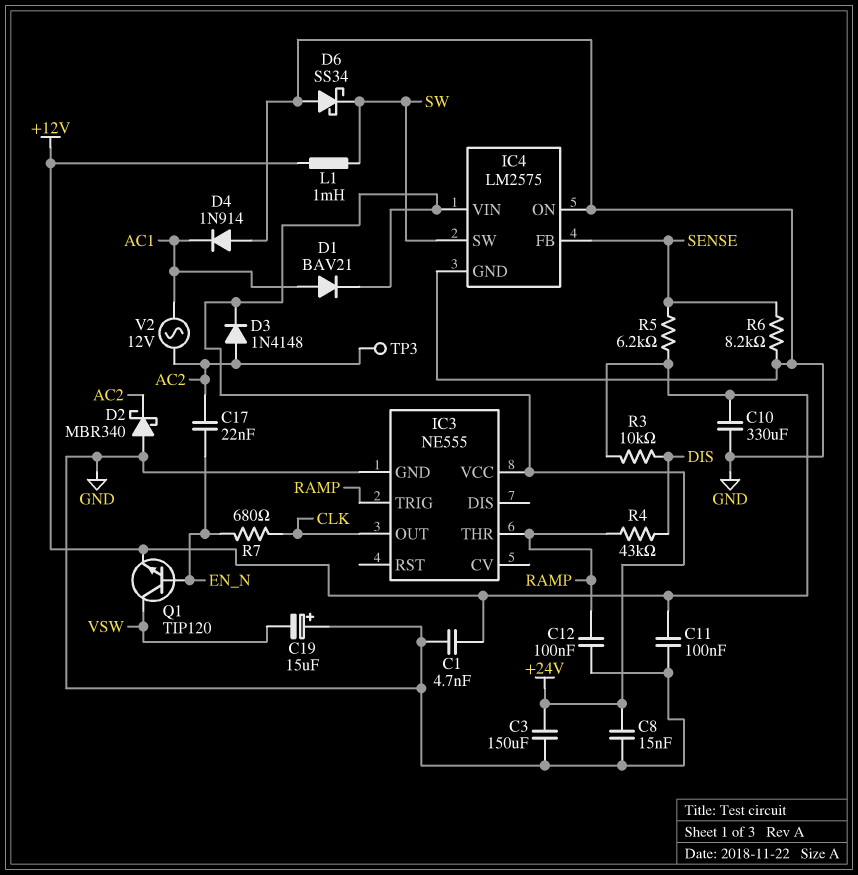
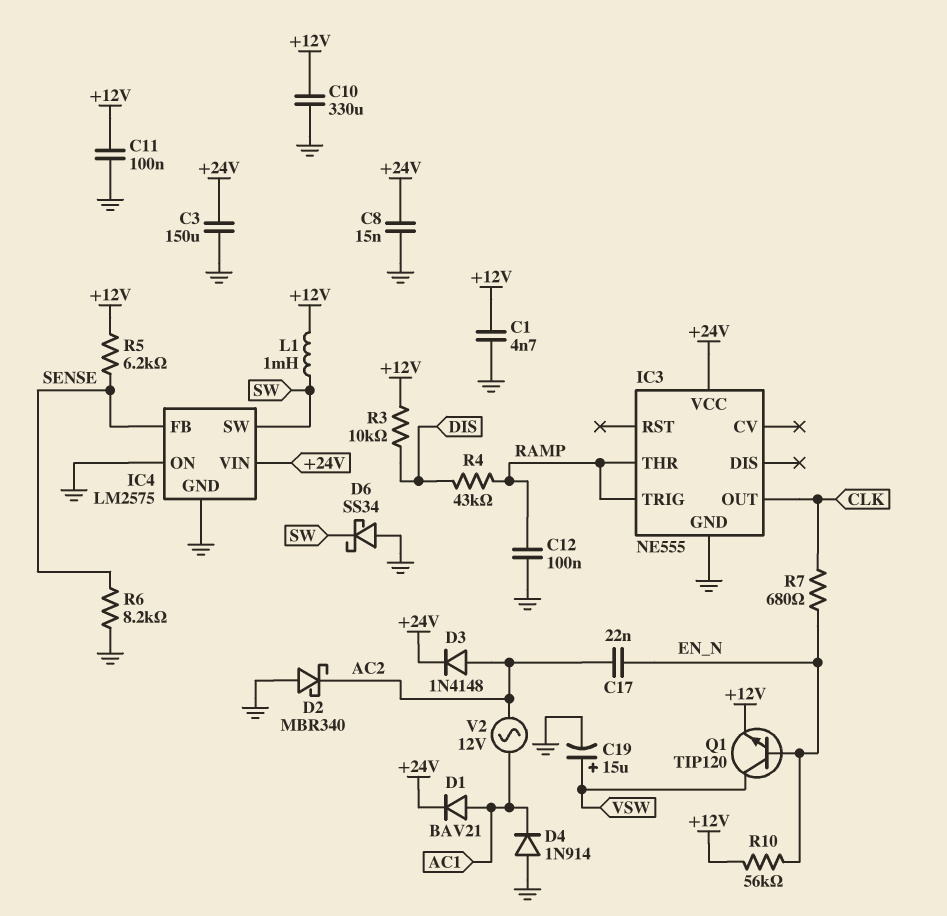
C19: 15uF (plus GND, minus VSW) -> 15uF (plus VSW, minus GND)
R10: none -> 56k (+12V, EN_N)
TP3: test point (AC2) -> none

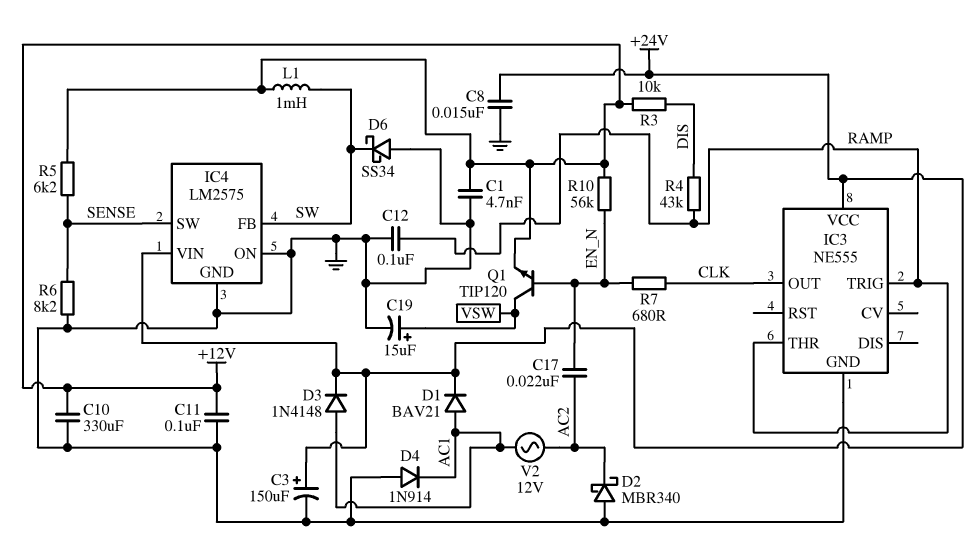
C3: 150uF (+24V, GND) -> 150uF (plus +24V, minus GND)
D3: diode 1N4148 (A AC2, K +24V) -> diode 1N4148 (A AC1, K +24V)
IC4 pin FB: SENSE -> SW
IC4 pin SW: SW -> SENSE

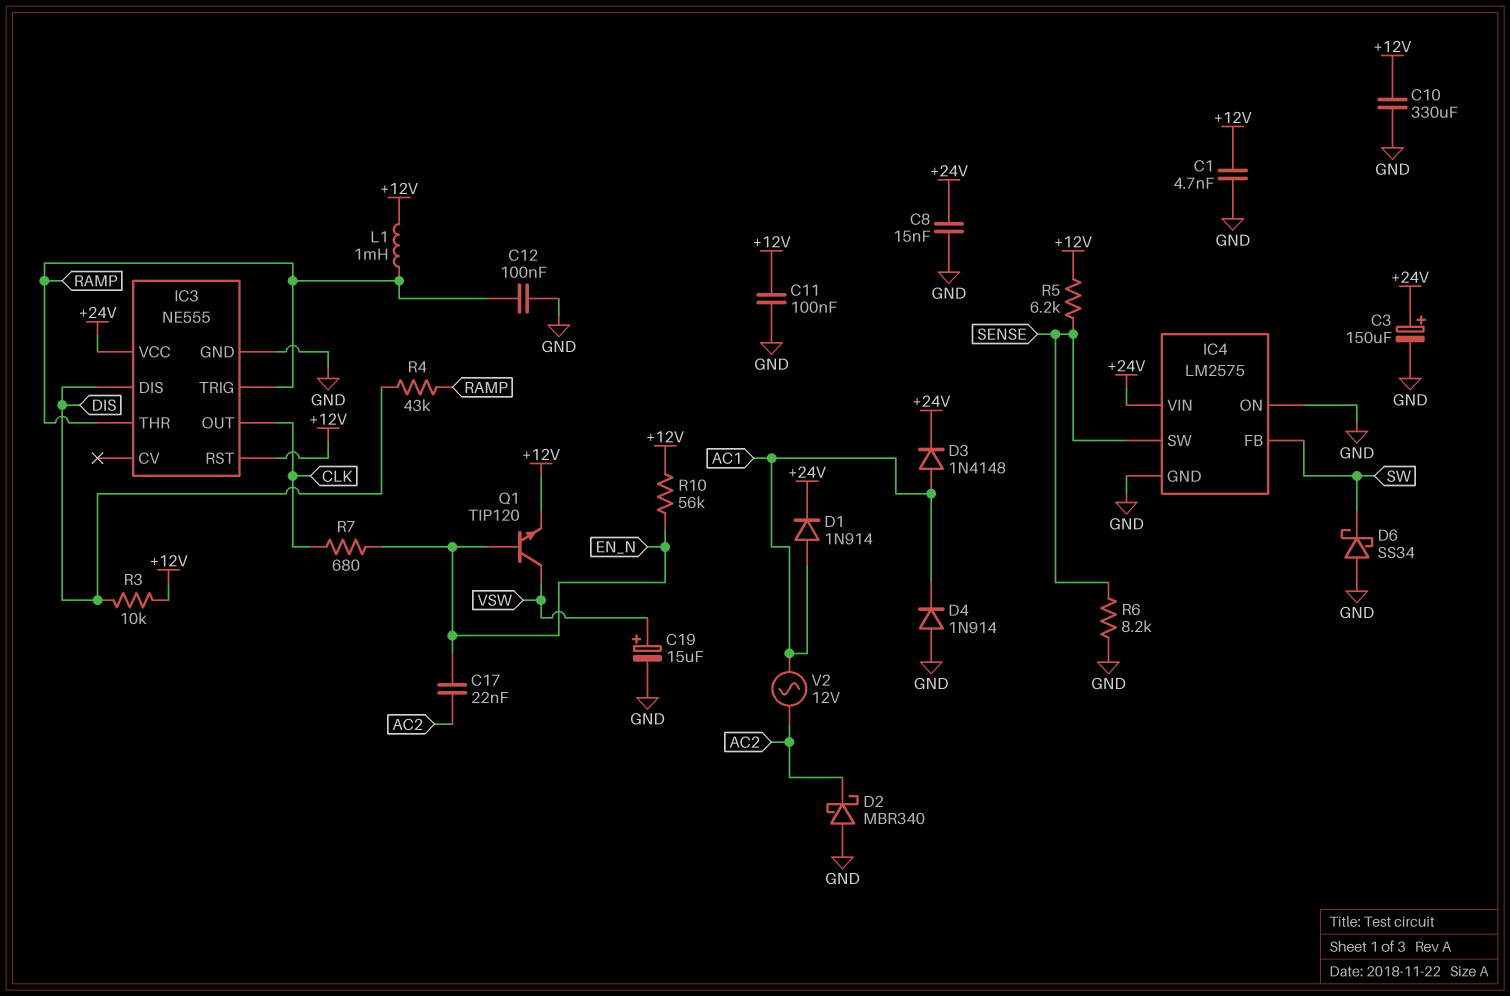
D1: diode BAV21 (A AC1, K +24V) -> diode 1N914 (A AC1, K +24V)
IC3 pin DIS: none -> DIS
IC3 pin RST: none -> +12V
L1: 1mH (+12V, SW) -> 1mH (+12V, RAMP)

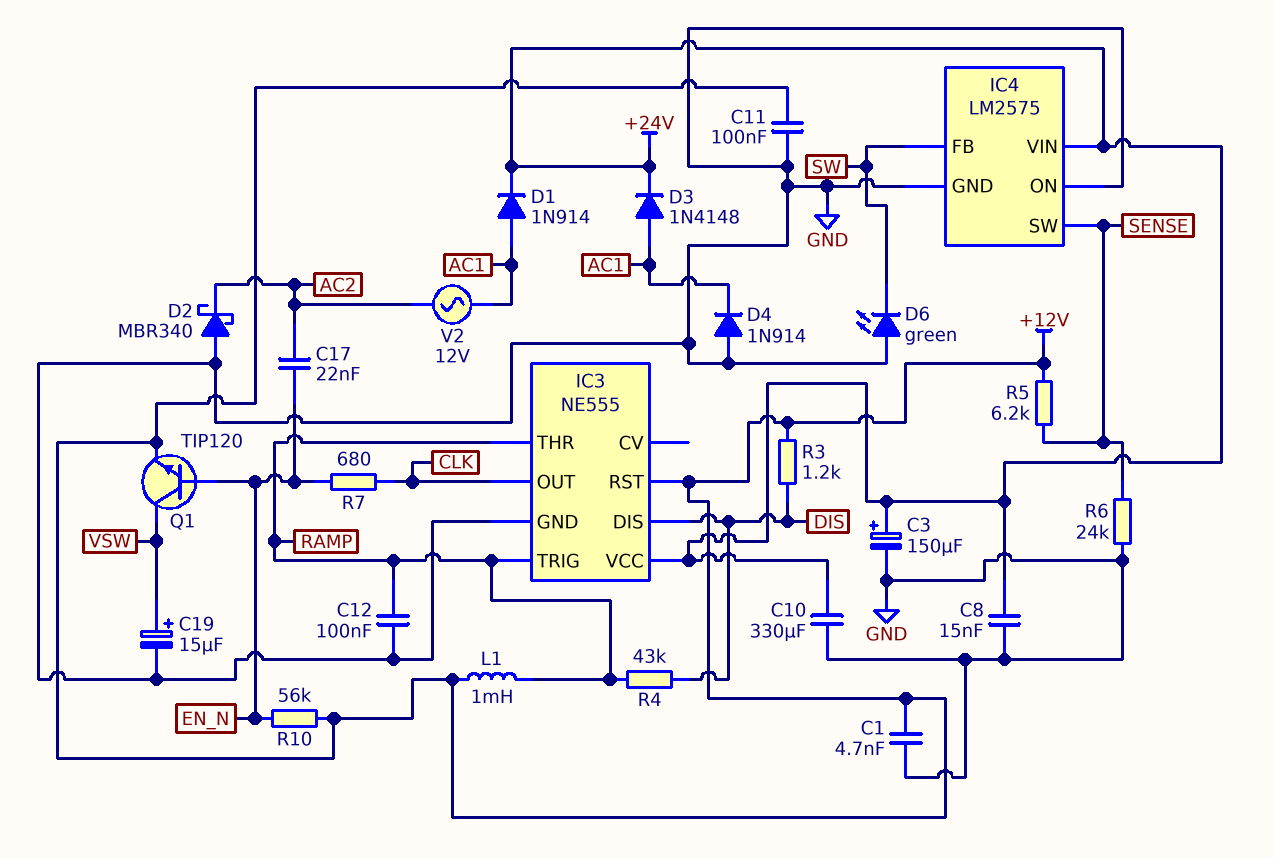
C10: 330uF (+12V, GND) -> 330uF (+24V, GND)
D6: schottky SS34 (A GND, K SW) -> LED green (A GND, K SW)
R3: 10k (+12V, DIS) -> 1.2k (+12V, DIS)
R6: 8.2k (GND, SENSE) -> 24k (GND, SENSE)

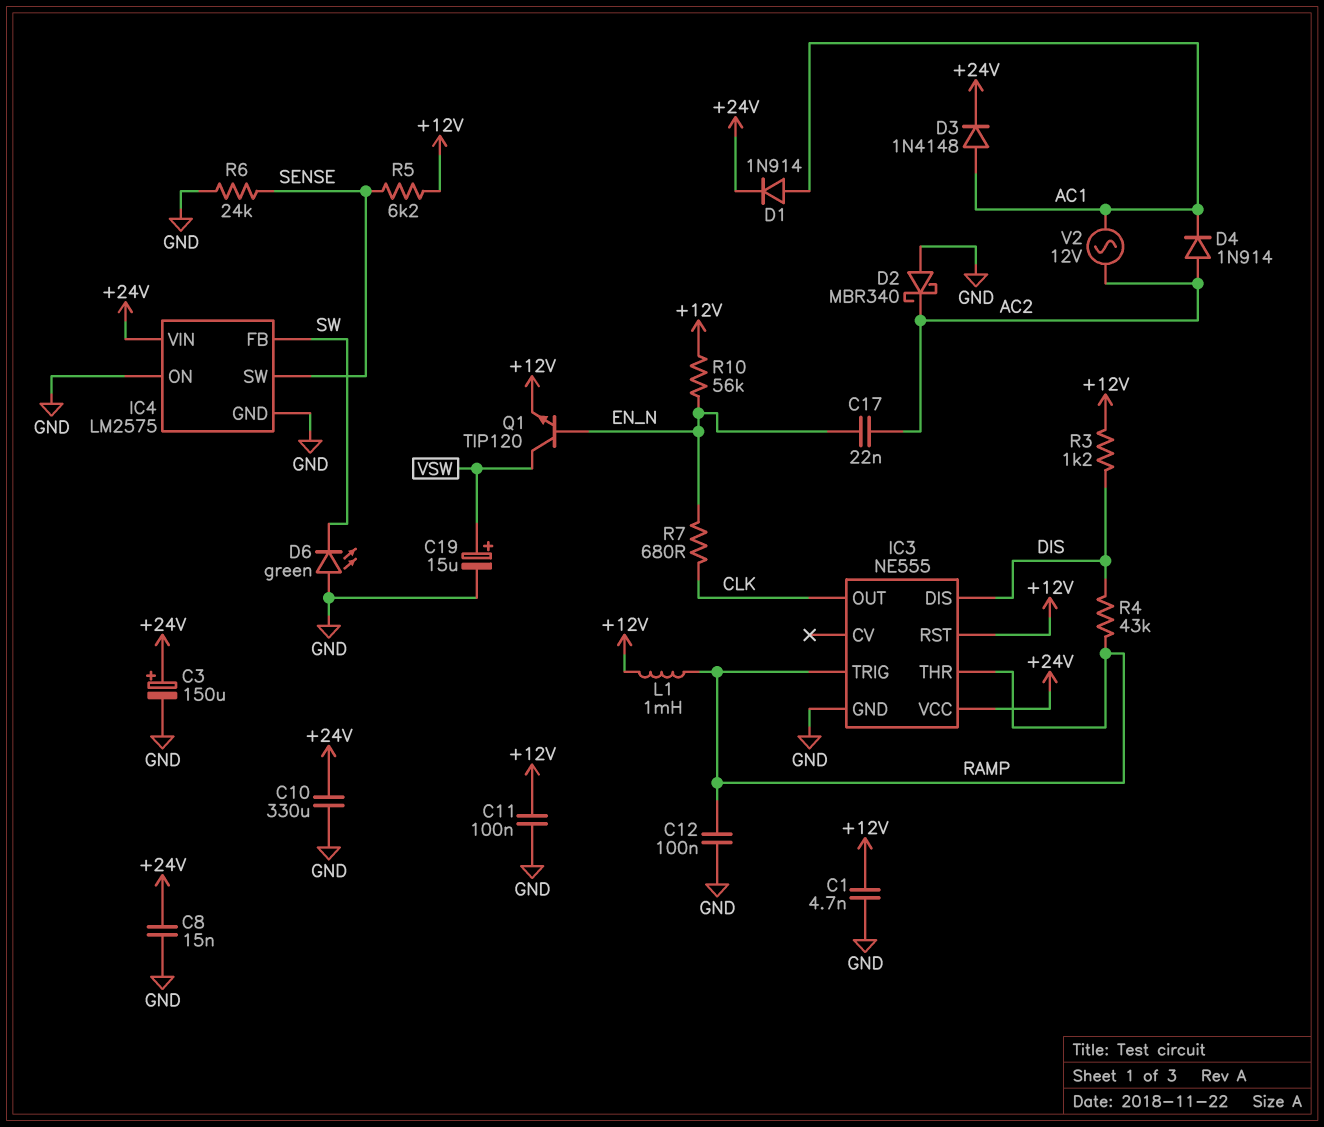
D4: diode 1N914 (A GND, K AC1) -> diode 1N914 (A AC2, K AC1)

